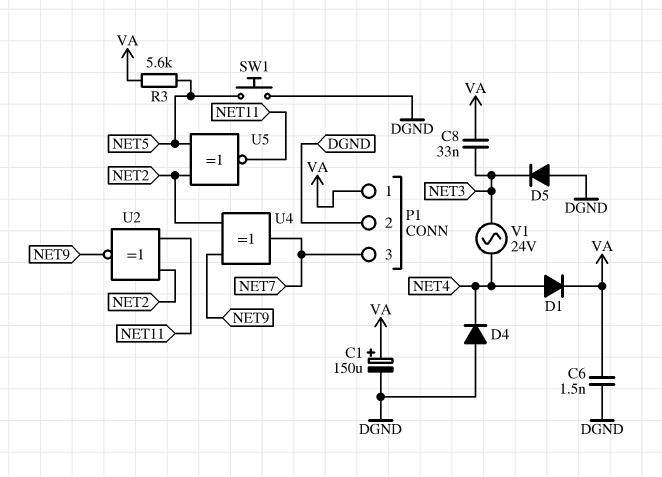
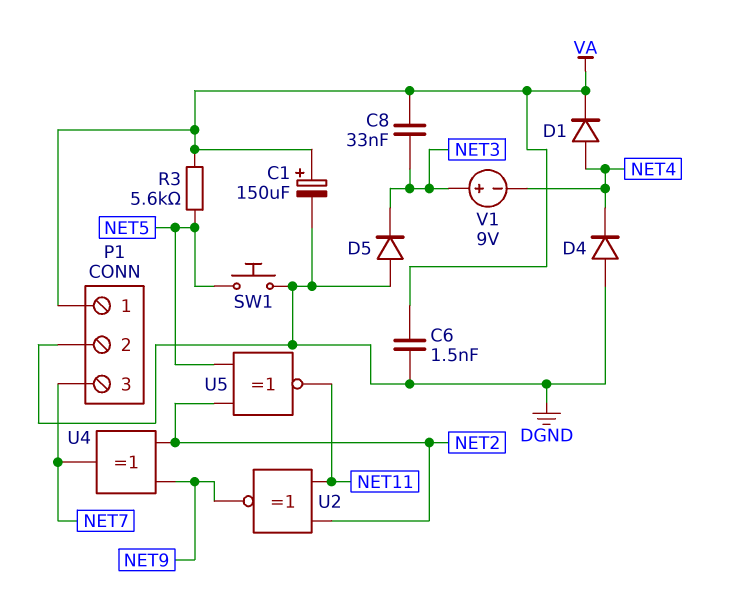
V1: AC 24V (NET3, NET4) -> 9V (plus NET3, minus NET4)

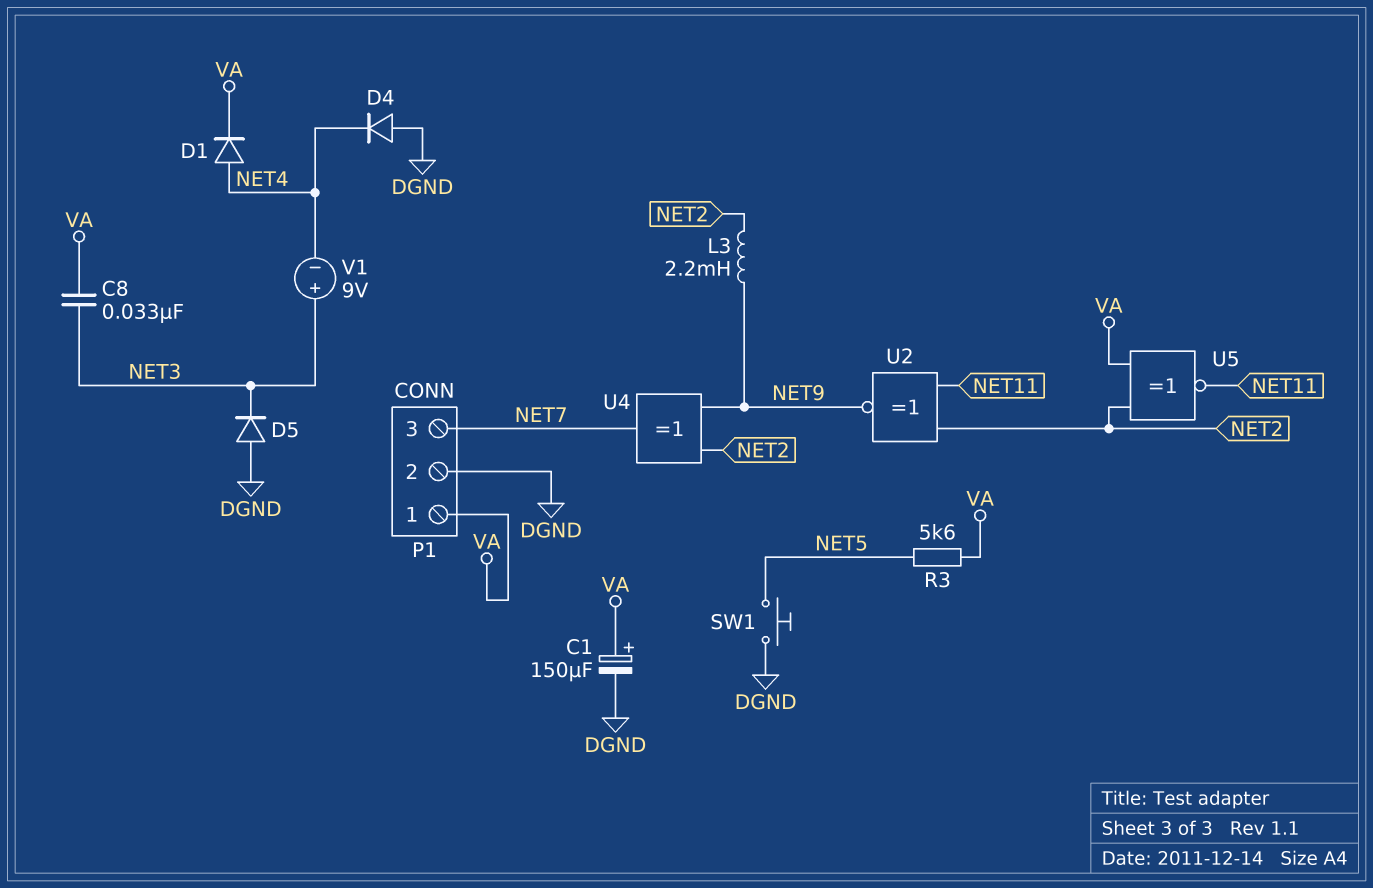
C6: 1.5nF (DGND, VA) -> none
L3: none -> 2.2mH (NET2, NET9)
U5: XNOR (in NET2, in NET5, out NET11) -> XNOR (in NET2, in VA, out NET11)

